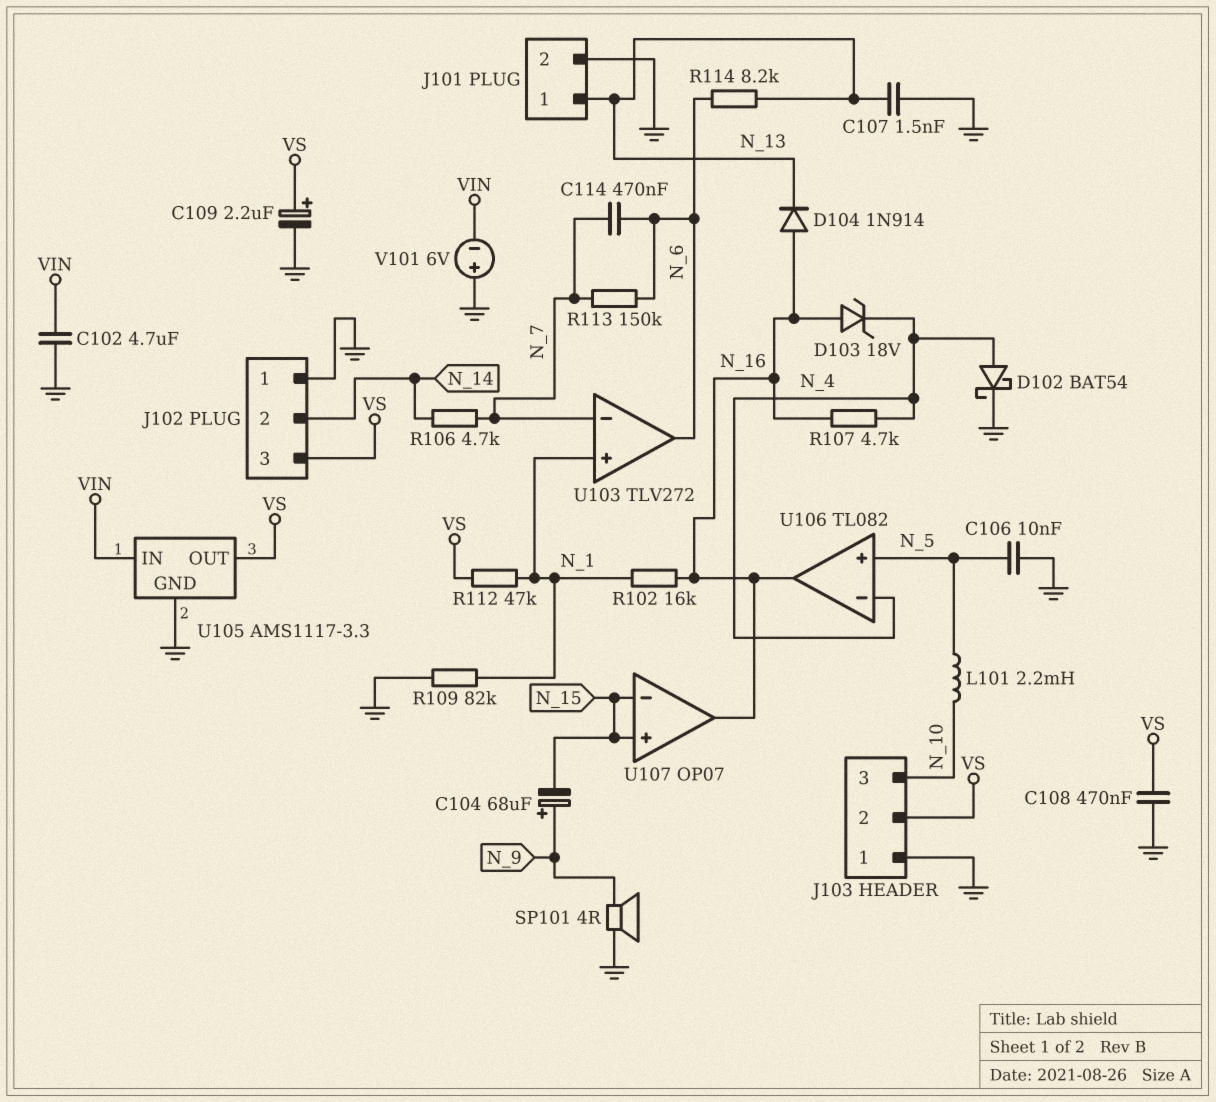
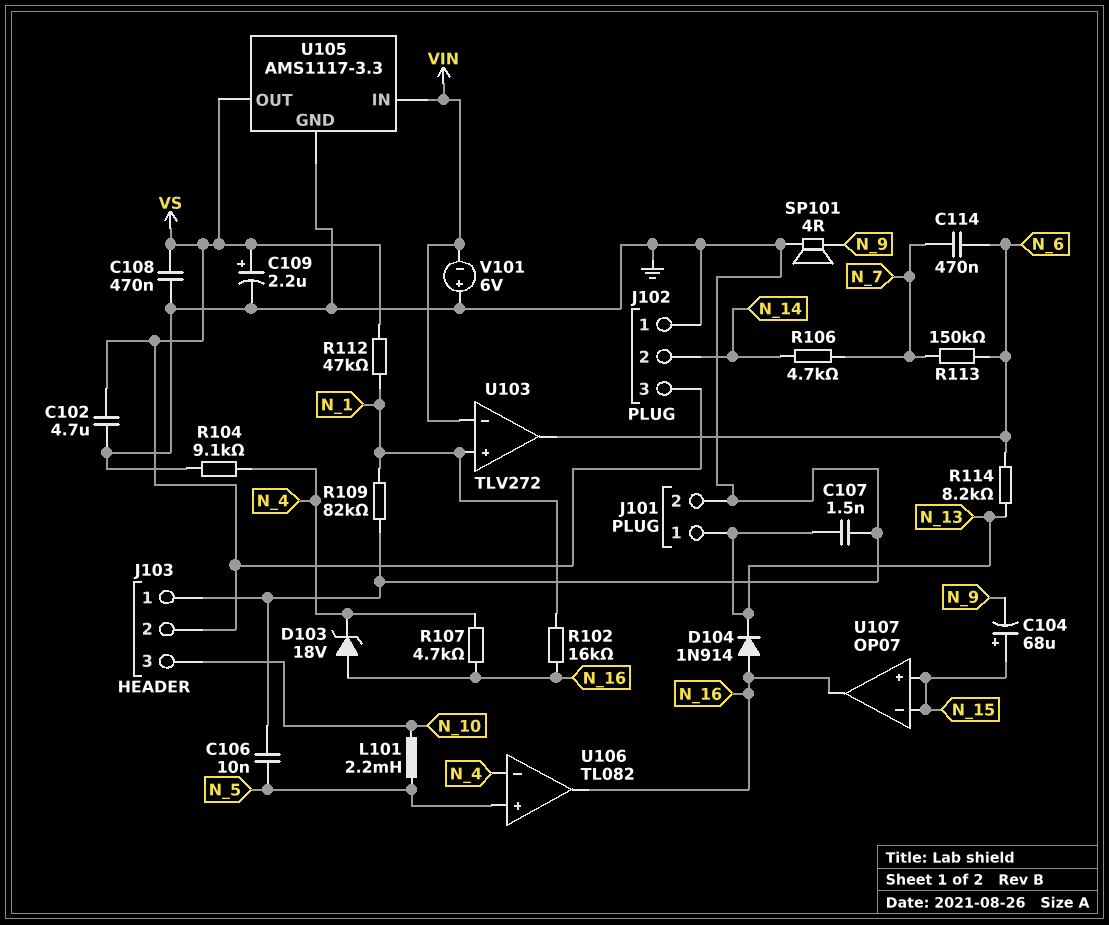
C102: 4.7uF (GND, VIN) -> 4.7uF (GND, VS)
C104: 68uF (plus N_9, minus N_15) -> 68uF (plus N_15, minus N_9)
D102: schottky BAT54 (A N_4, K GND) -> none
R104: none -> 9.1k (GND, N_4)
U103 pin in-: N_7 -> VIN

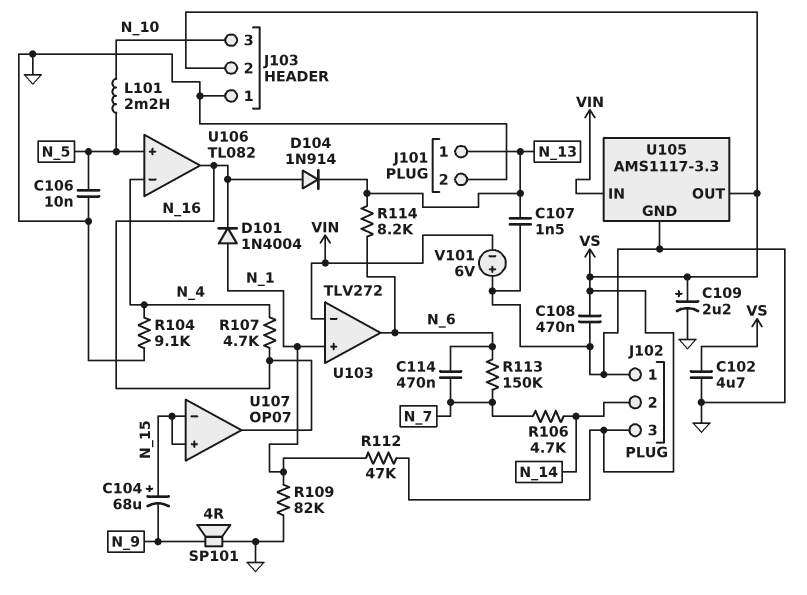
D101: none -> diode 1N4004 (A N_1, K N_16)
D103: zener 18V (A N_16, K N_4) -> none
R102: 16k (N_1, N_16) -> none

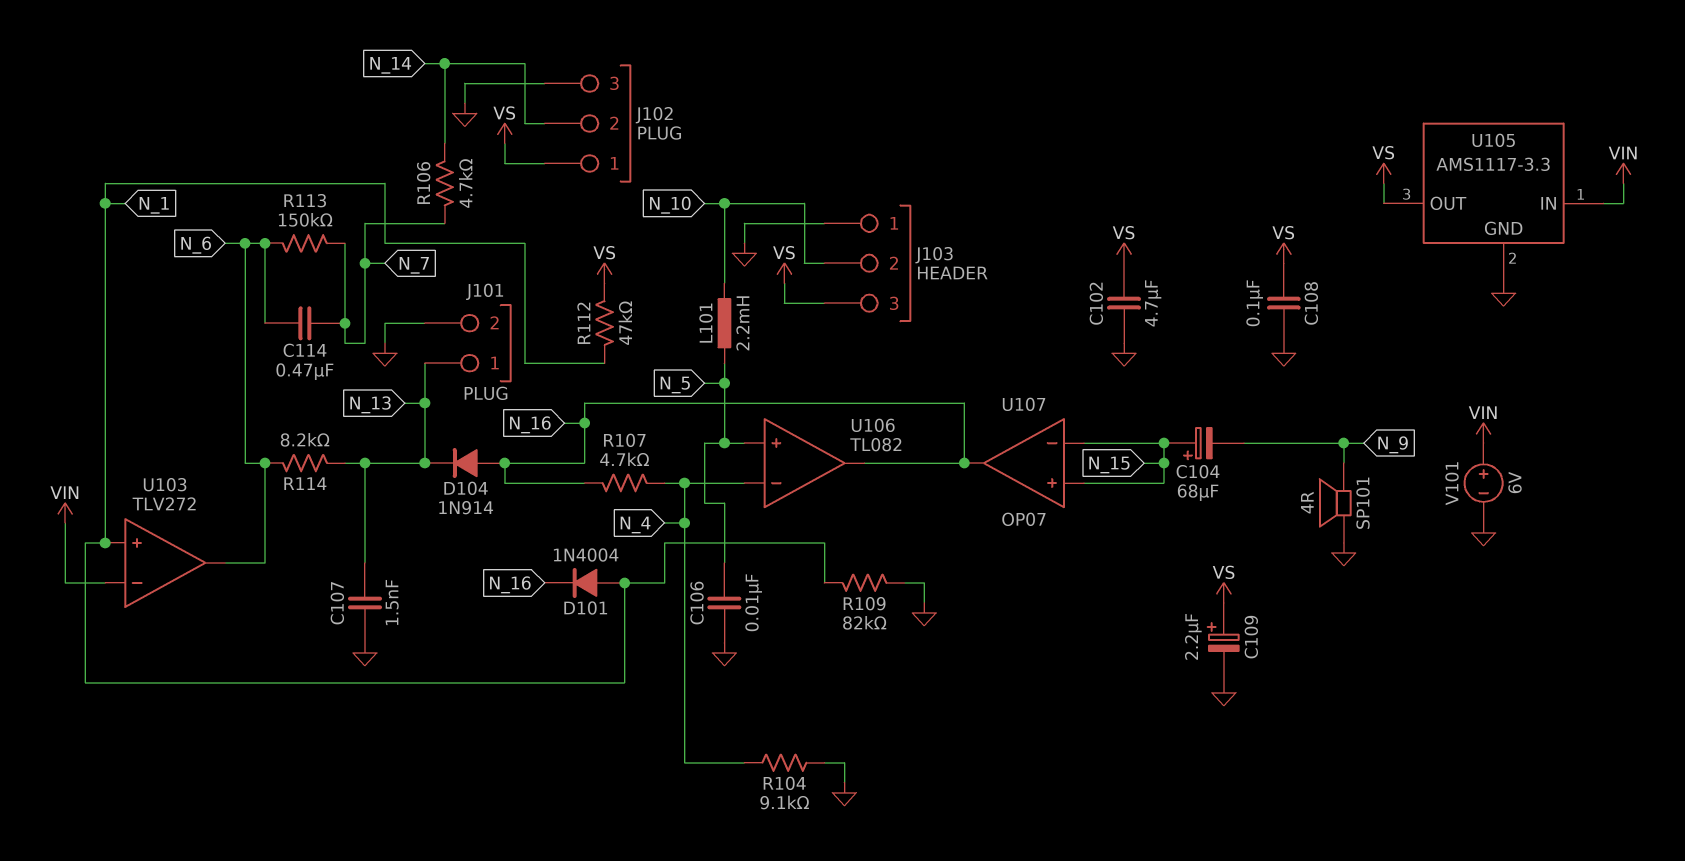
C108: 470nF (GND, VS) -> 100nF (GND, VS)
J102 pin 1: GND -> VS
J102 pin 3: VS -> GND
J103 pin 2: VS -> N_10
J103 pin 3: N_10 -> VS
V101: 6V (plus GND, minus VIN) -> 6V (plus VIN, minus GND)

